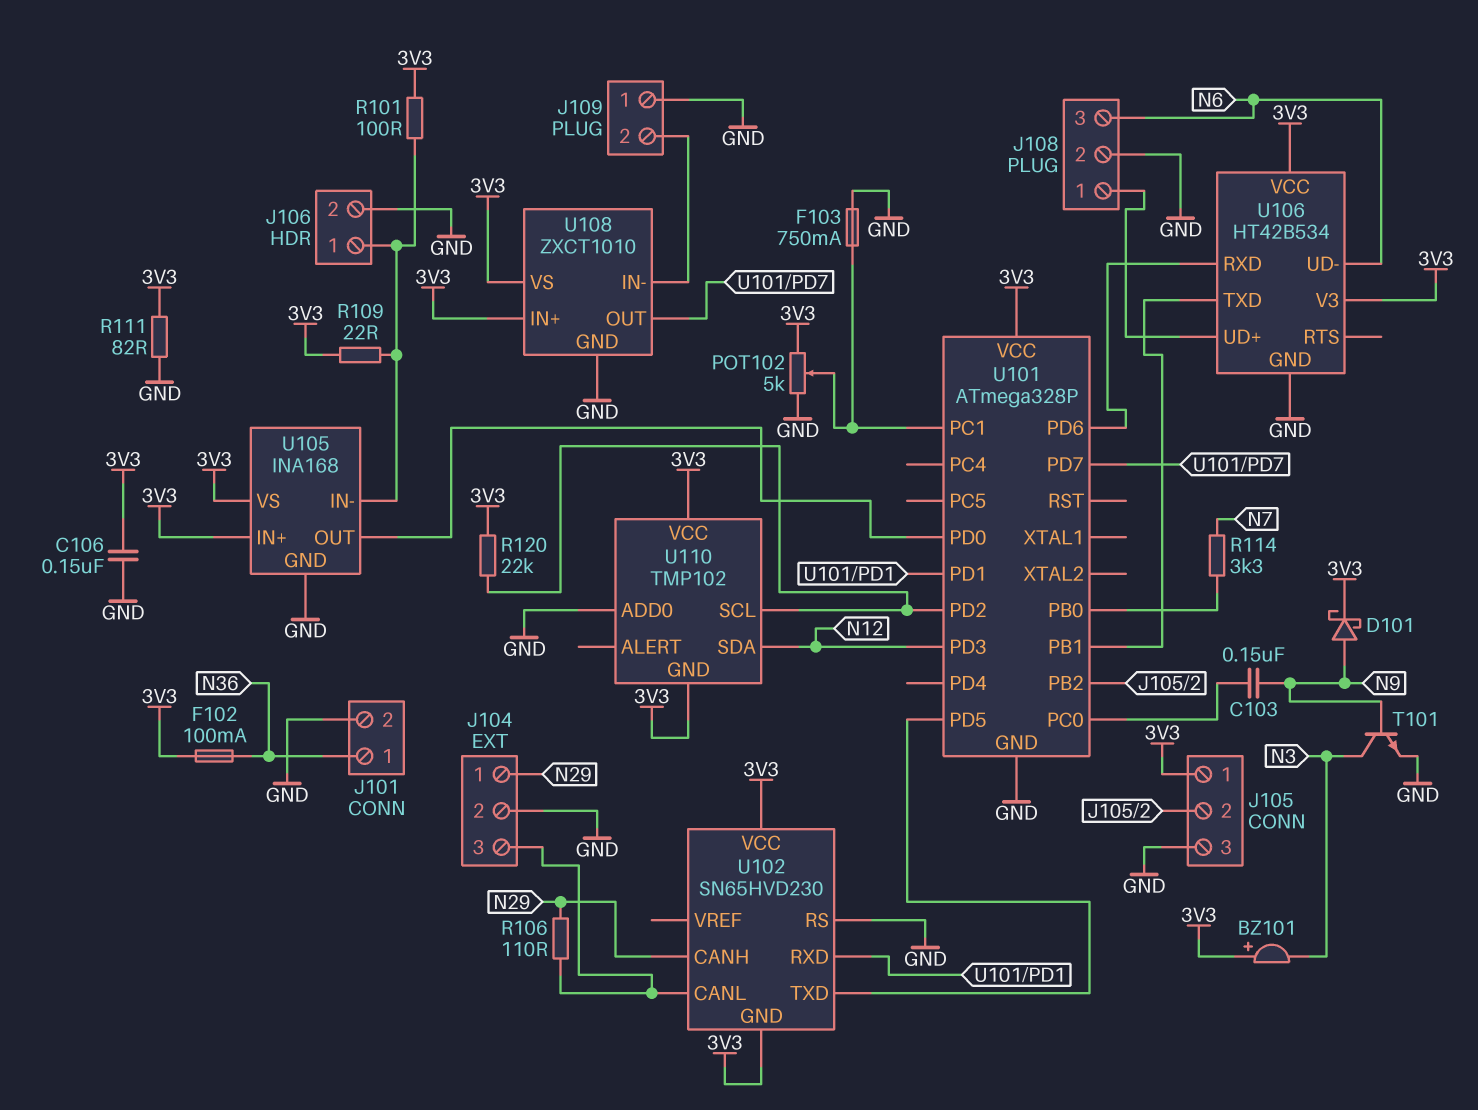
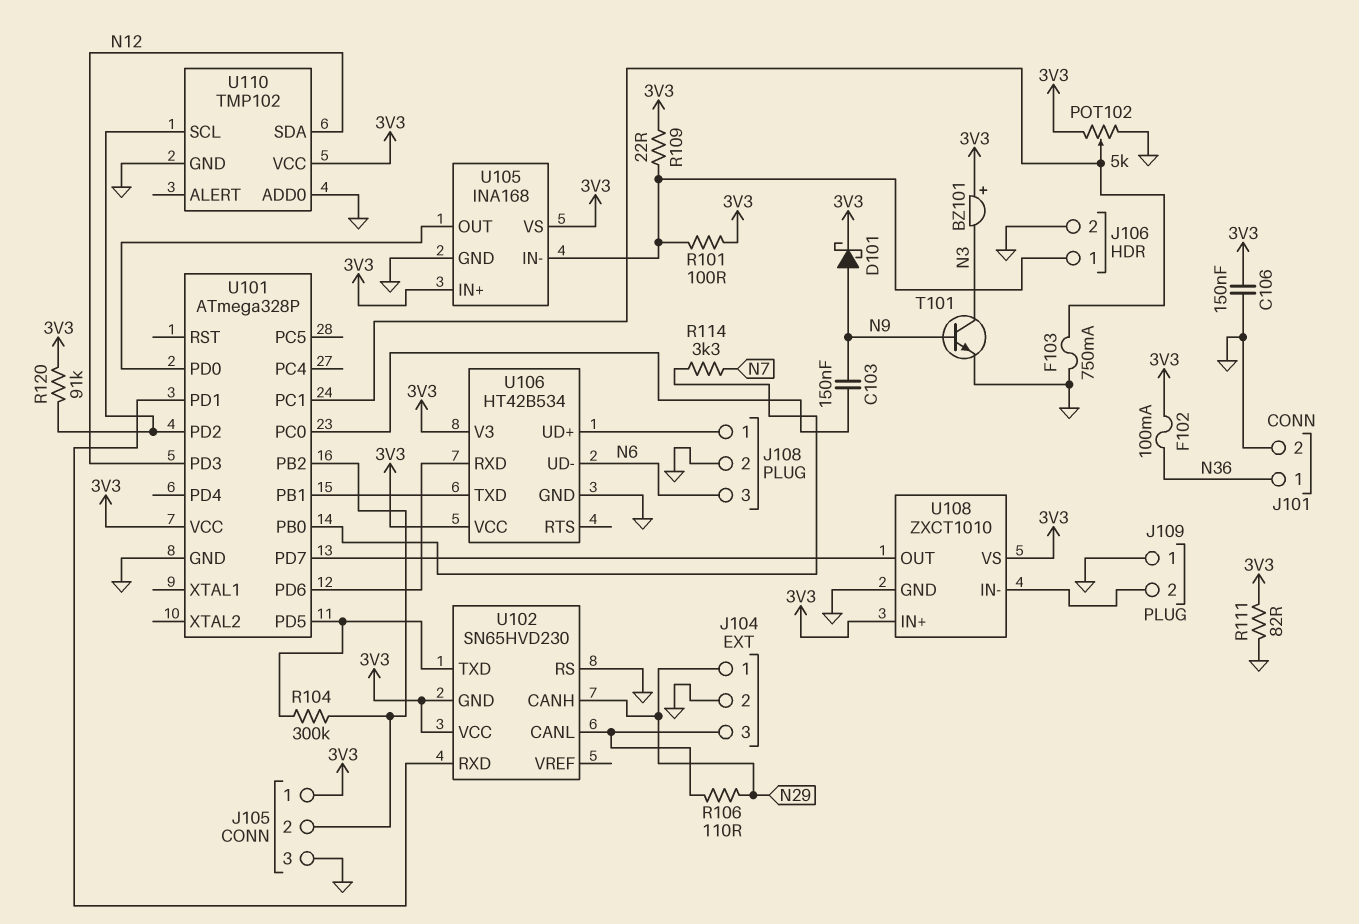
R104: none -> 300k (J105/2, U101/PD5)
R120: 22k (3V3, U101/PD2) -> 91k (3V3, U101/PD2)
U110 pin GND: 3V3 -> GND

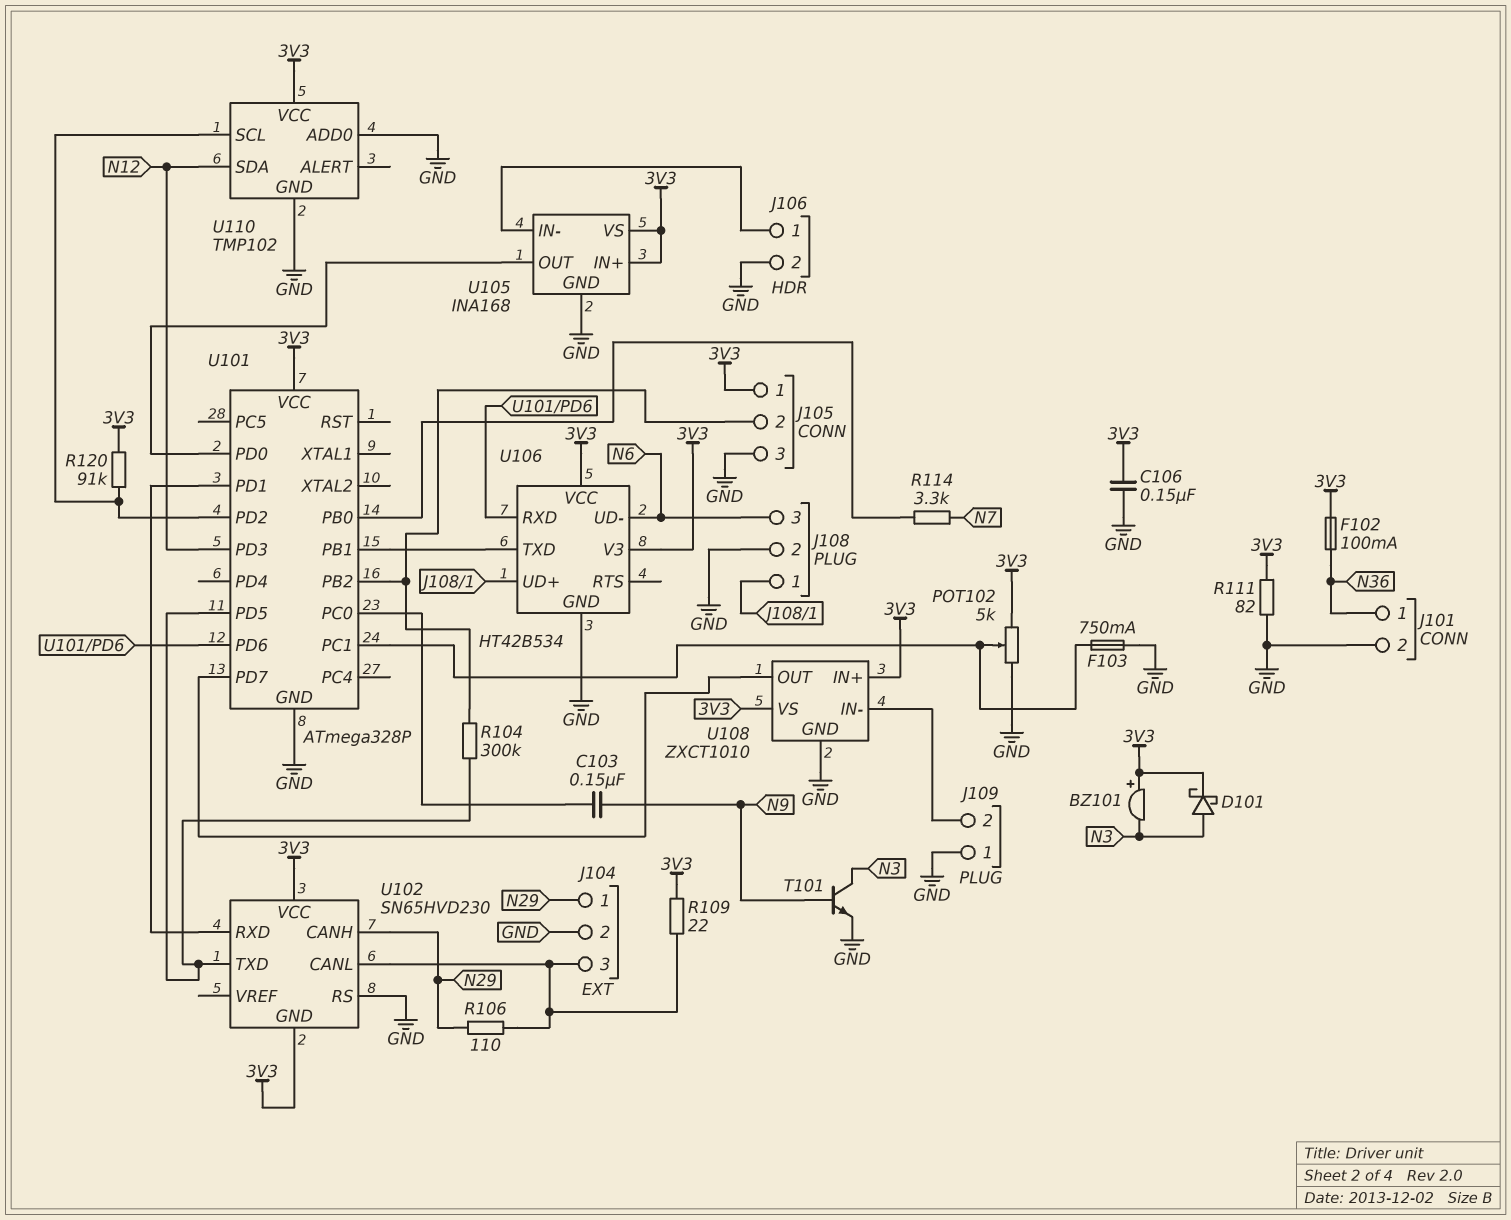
D101: schottky (A N9, K 3V3) -> schottky (A N3, K 3V3)
R101: 100 (3V3, J106/1) -> none
R109: 22 (3V3, J106/1) -> 22 (3V3, J104/3)

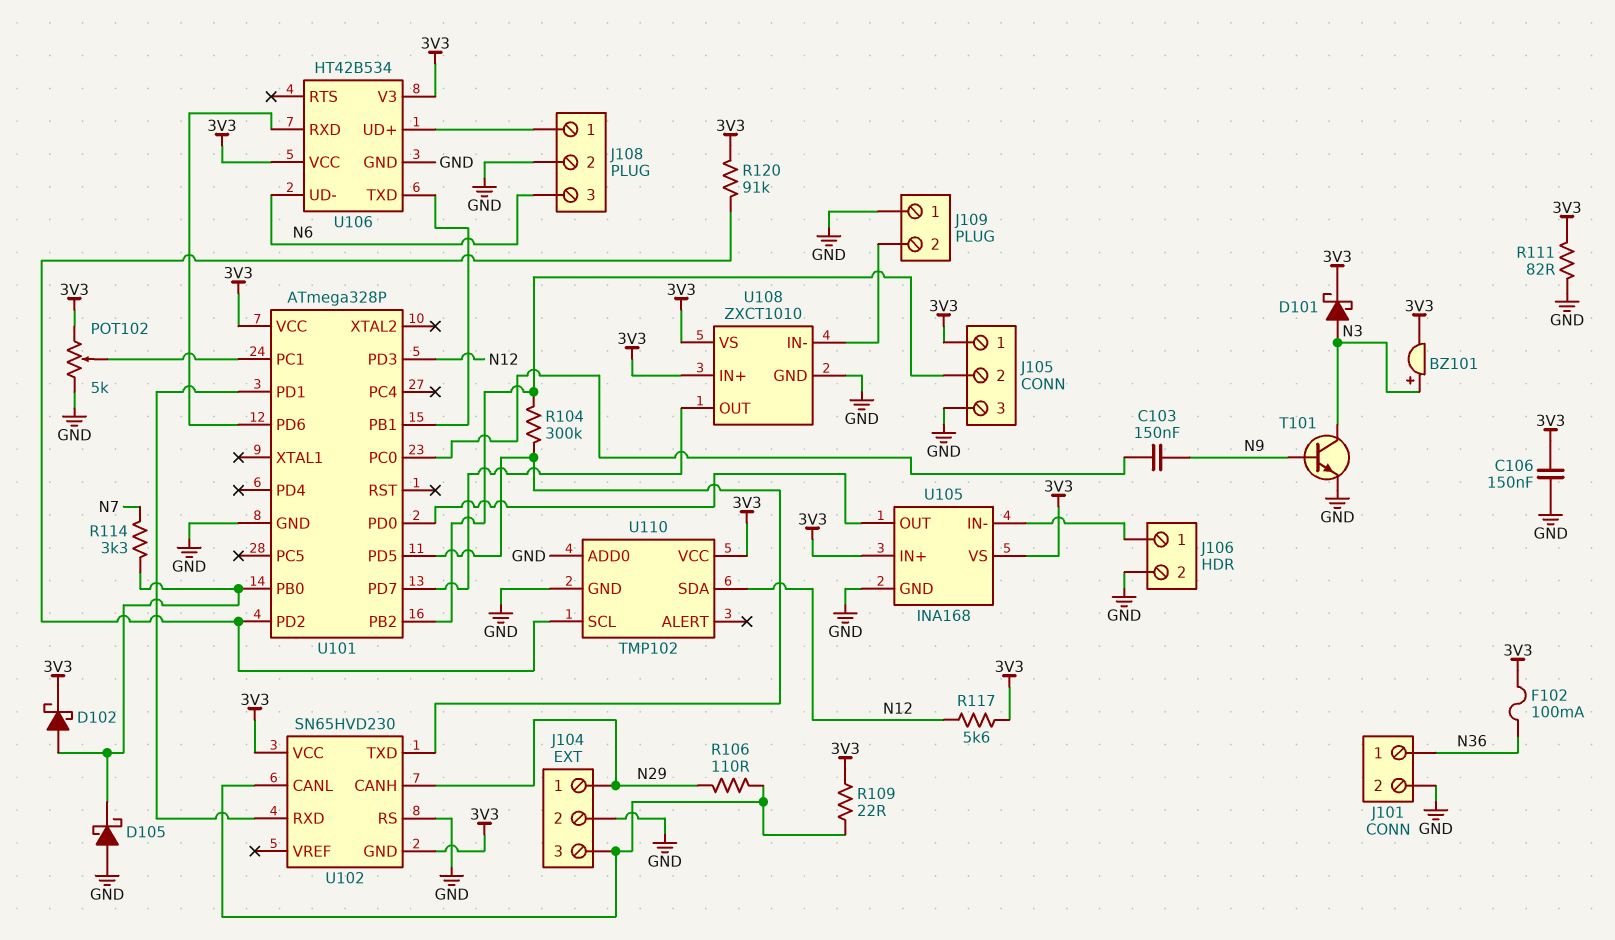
BZ101: buzzer (plus 3V3, minus N3) -> buzzer (plus N3, minus 3V3)
D102: none -> schottky (A U101/PB0, K 3V3)
D105: none -> schottky (A GND, K U101/PB0)
F103: 750mA (GND, U101/PC1) -> none
R117: none -> 5.6k (3V3, N12)

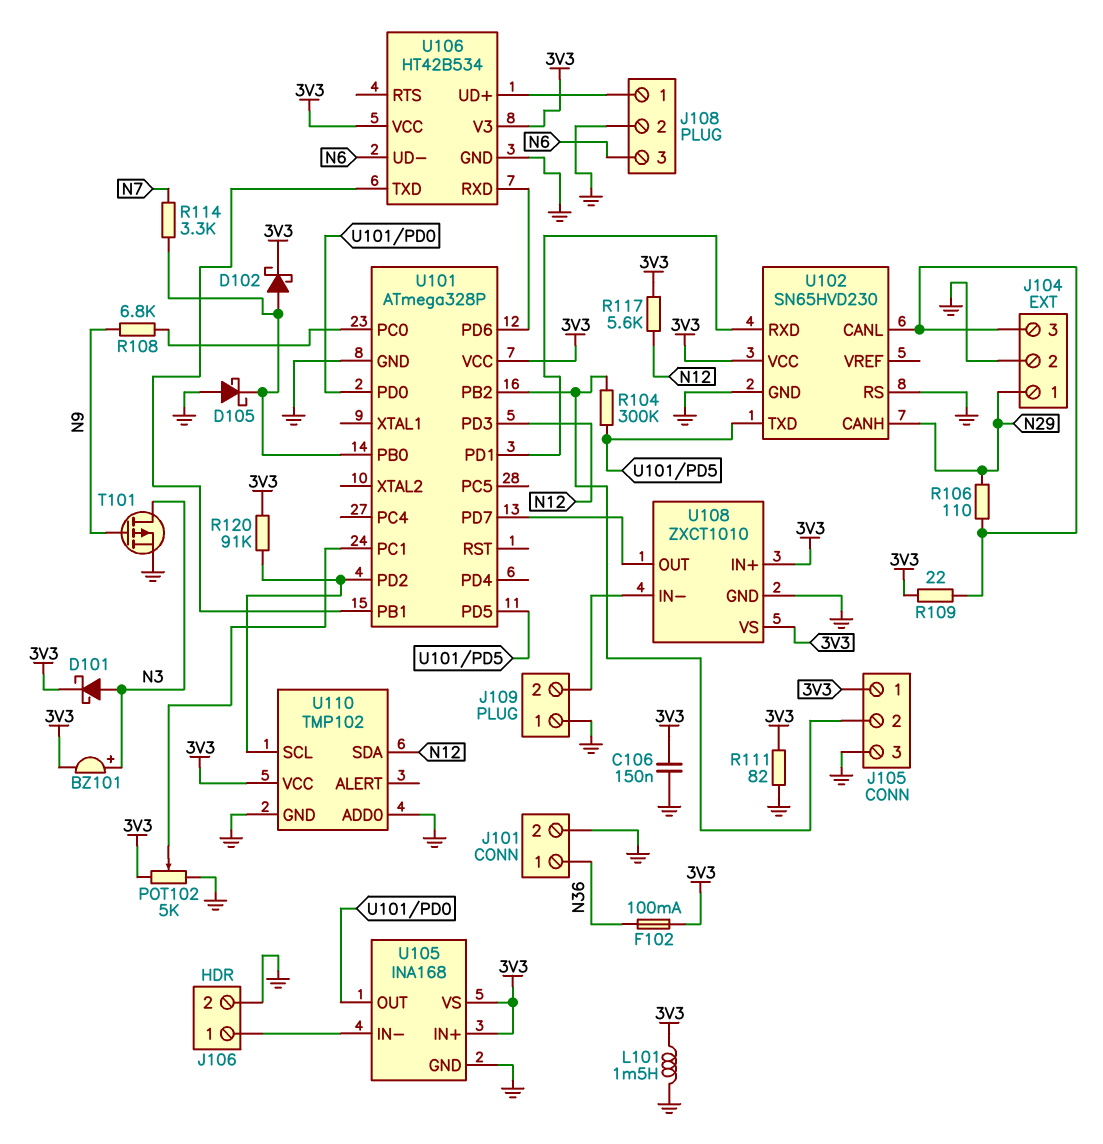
C103: 150nF (N9, U101/PC0) -> none
L101: none -> 1.5mH (3V3, GND)
R108: none -> 6.8k (N9, U101/PC0)
T101: NPN (B N9, C N3, E GND) -> PMOS (G N9, D N3, S GND)
U102 pin GND: 3V3 -> GND

